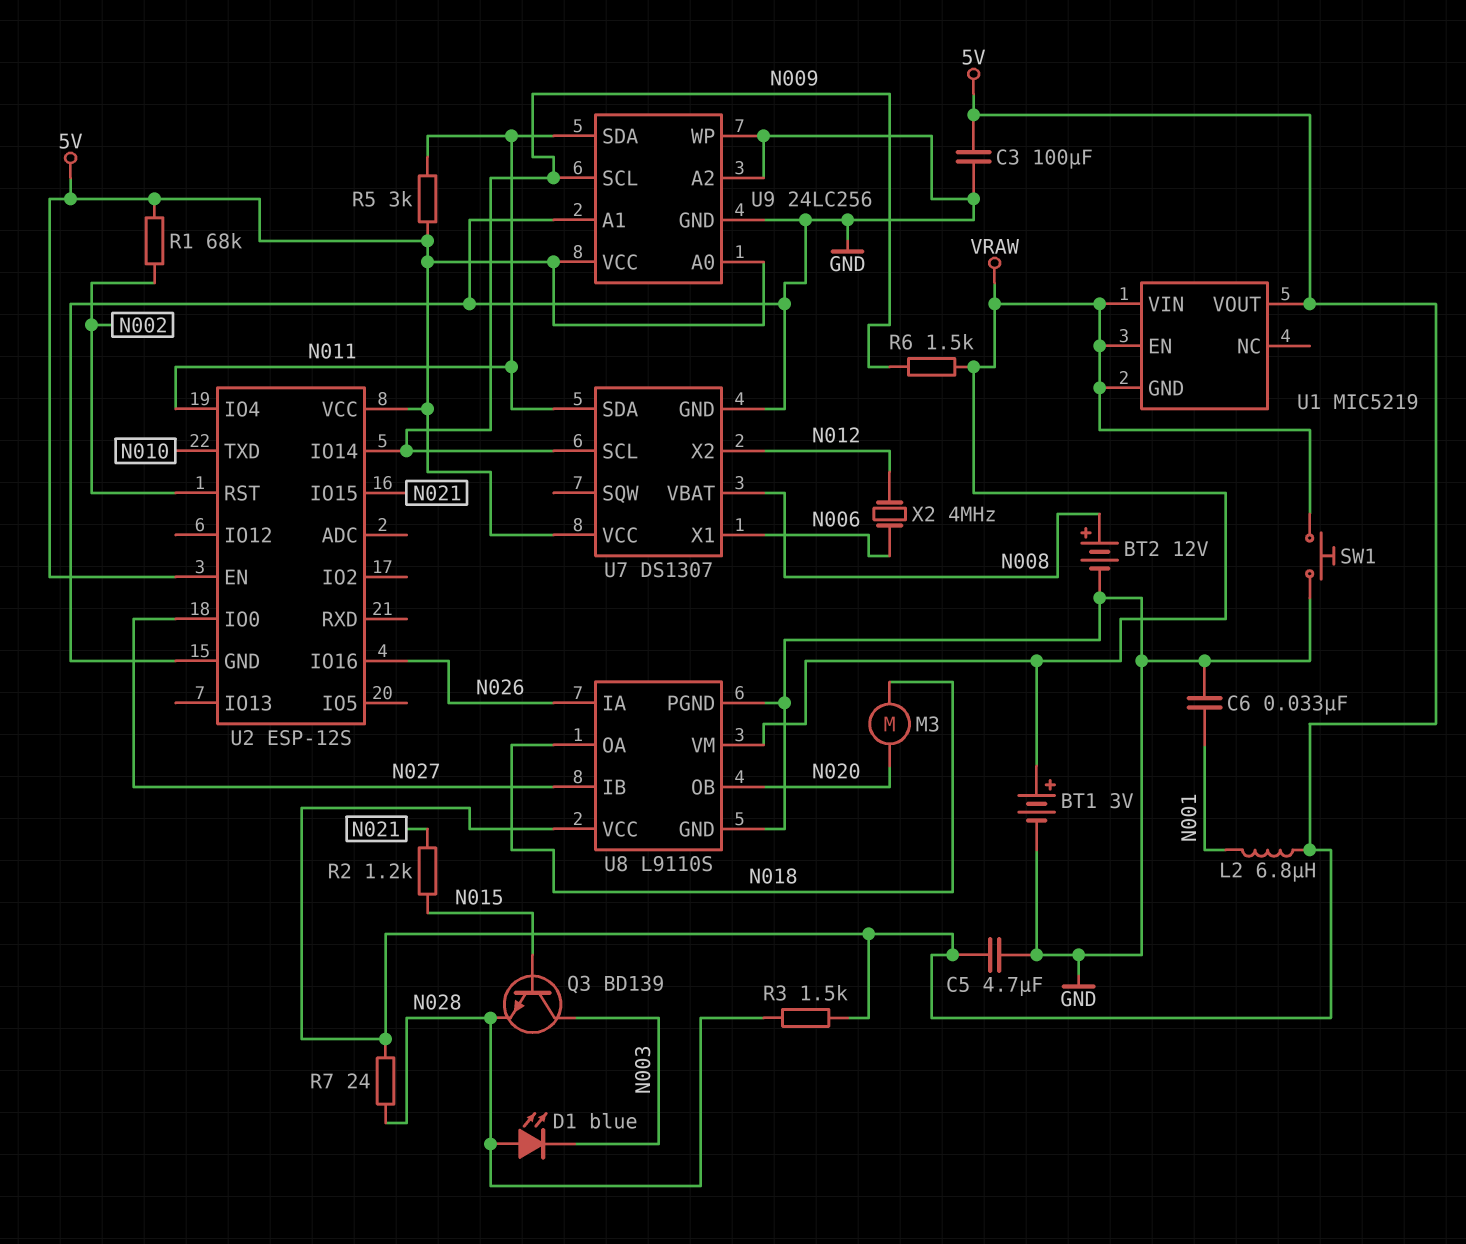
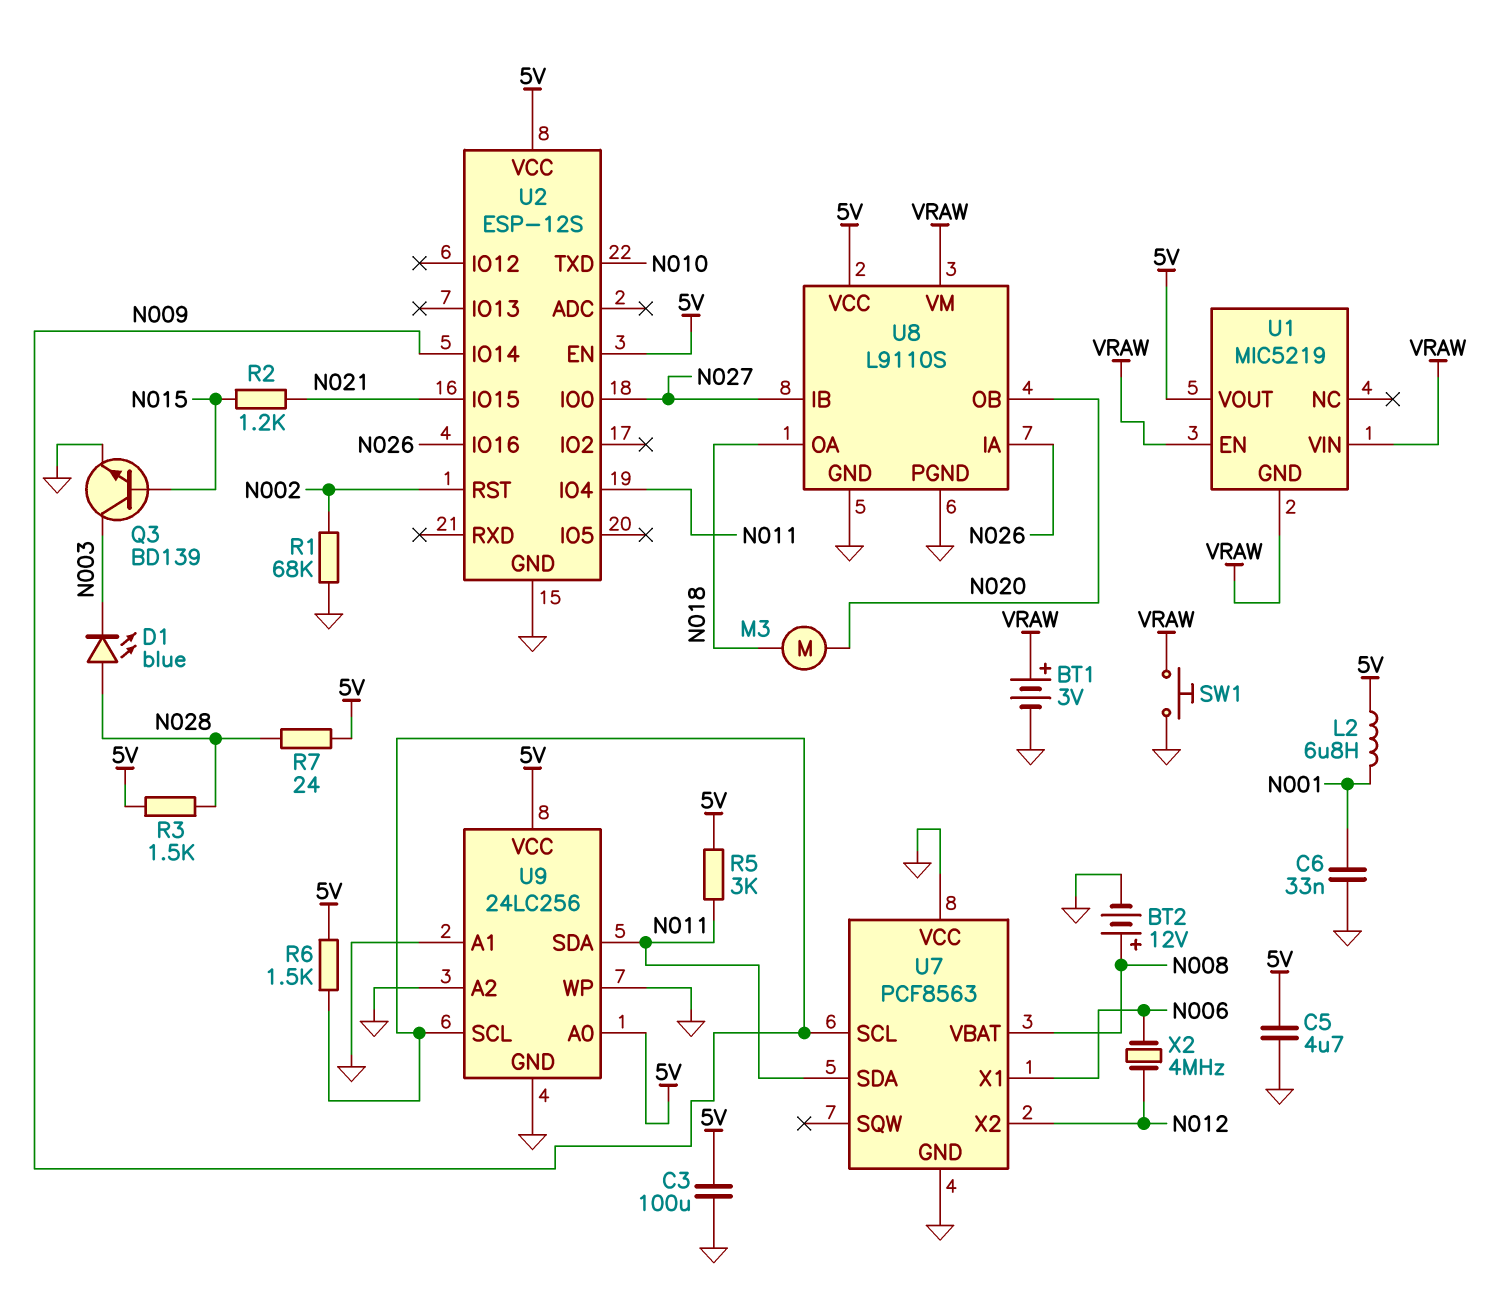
Q3: NPN BD139 (B N015, C N003, E N028) -> NPN BD139 (B N015, C N003, E GND)
R1: 68k (5V, N002) -> 68k (GND, N002)
R6: 1.5k (N009, VRAW) -> 1.5k (5V, N009)
U7: DS1307 -> PCF8563
U7 pin VCC: 5V -> GND

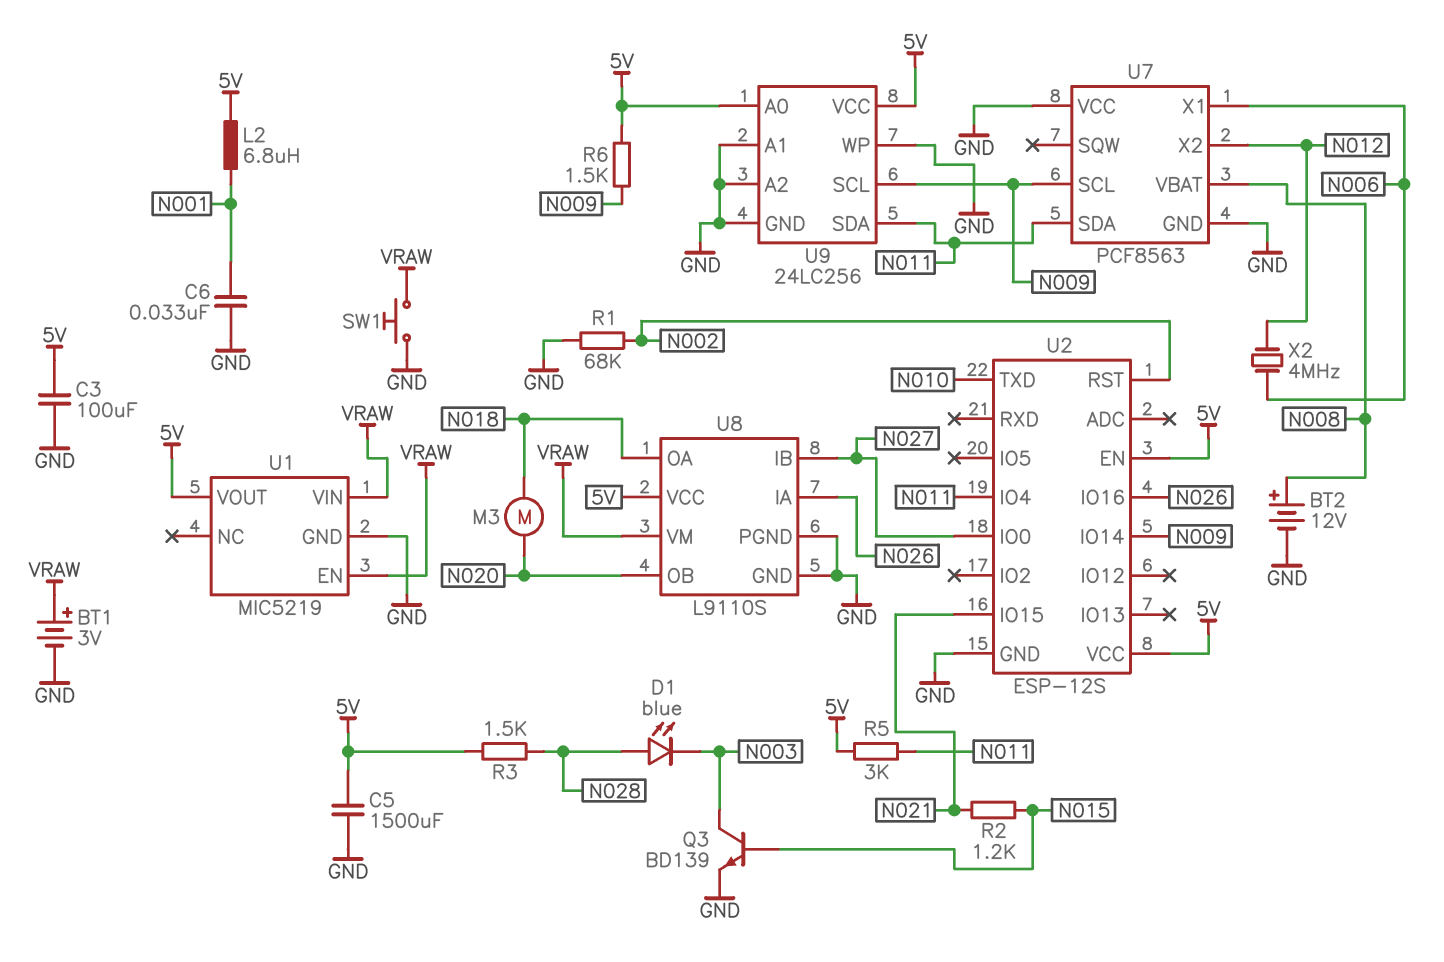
C5: 4.7uF (5V, GND) -> 1500uF (5V, GND)
R7: 24 (5V, N028) -> none
U1 pin GND: VRAW -> GND

